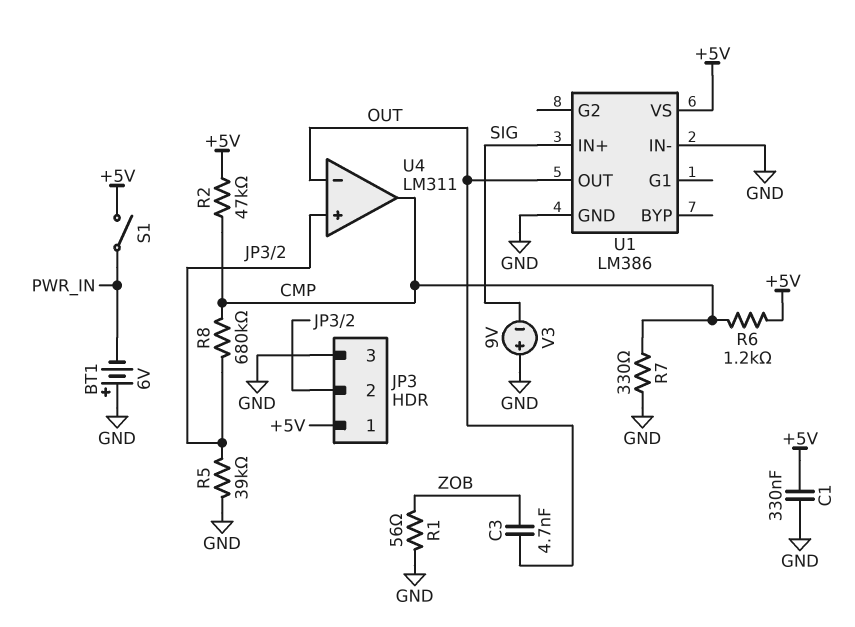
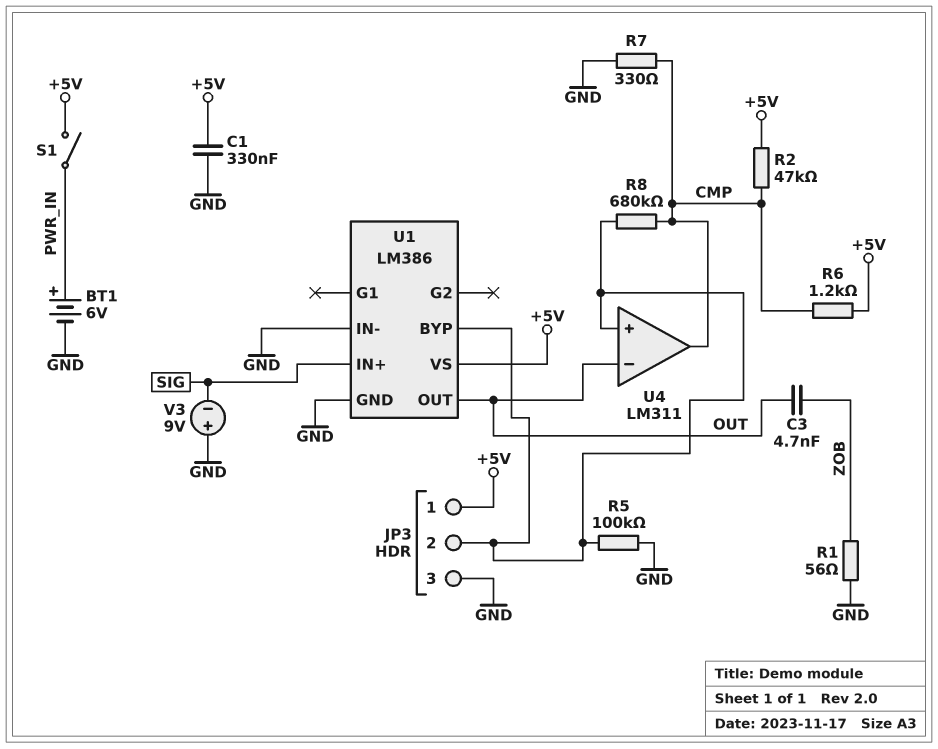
BT1: 6V (plus GND, minus PWR_IN) -> 6V (plus PWR_IN, minus GND)
R5: 39k (GND, JP3/2) -> 100k (GND, JP3/2)
U1 pin BYP: none -> JP3/2

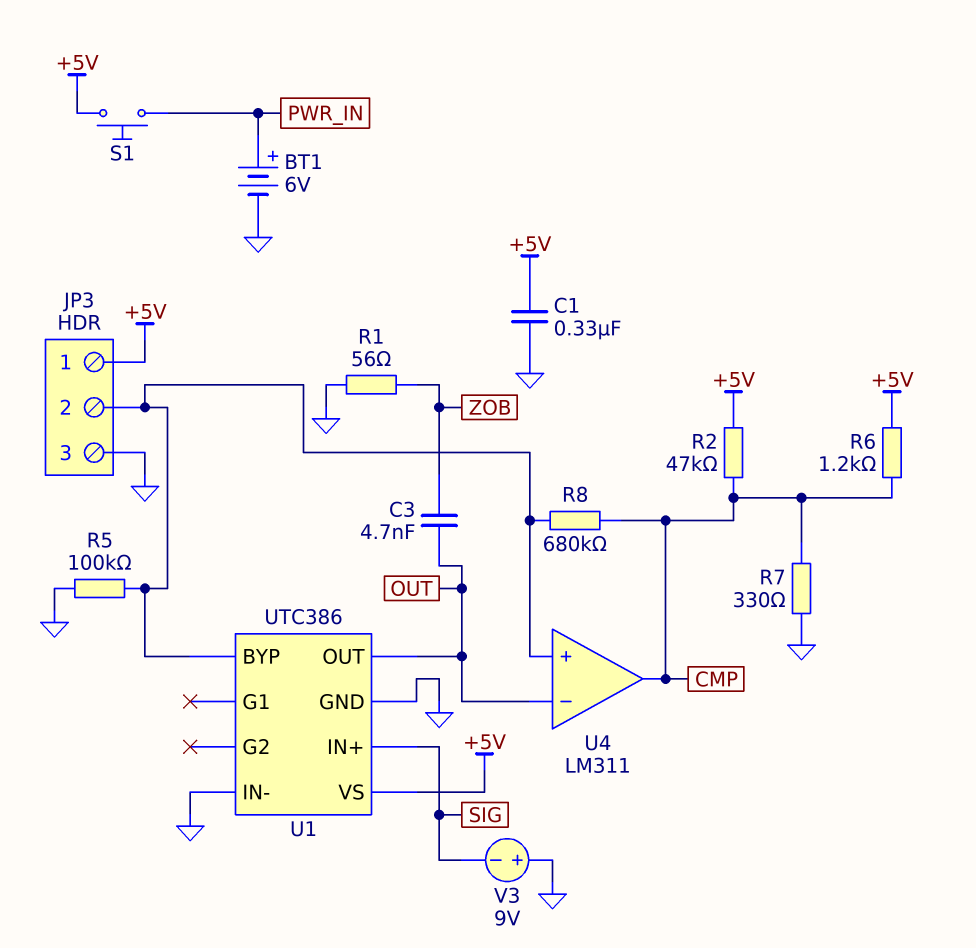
S1: switch (+5V, PWR_IN) -> button (+5V, PWR_IN)
U1: LM386 -> UTC386

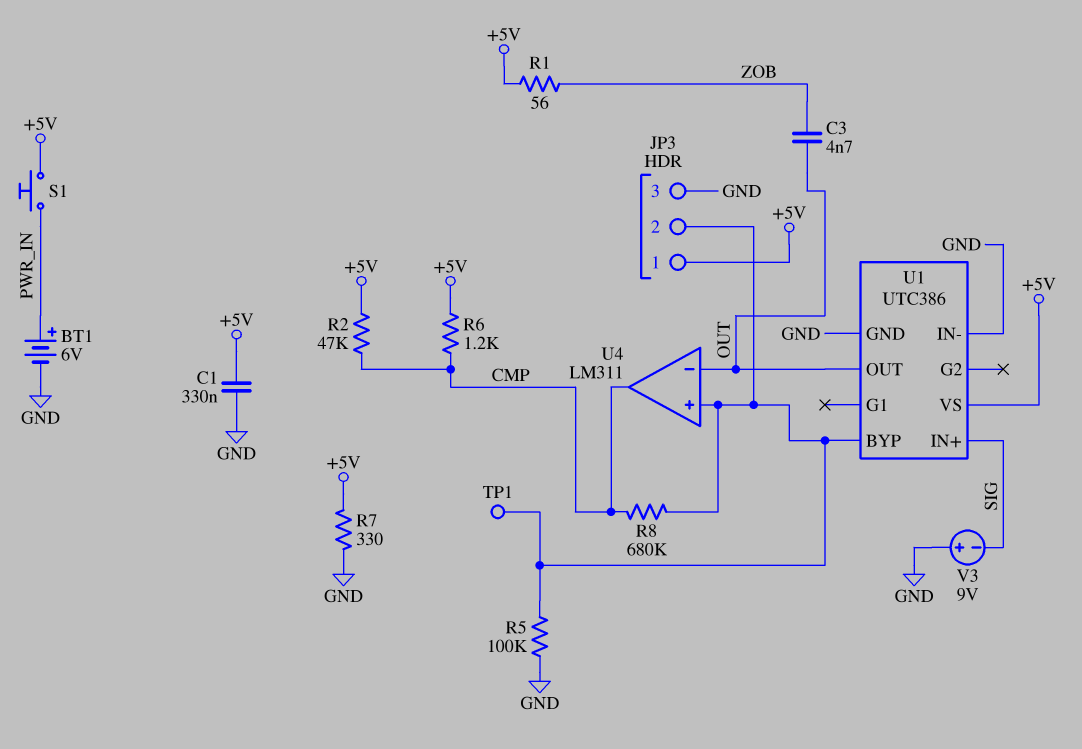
R1: 56 (GND, ZOB) -> 56 (+5V, ZOB)
R7: 330 (CMP, GND) -> 330 (+5V, GND)
TP1: none -> test point (JP3/2)

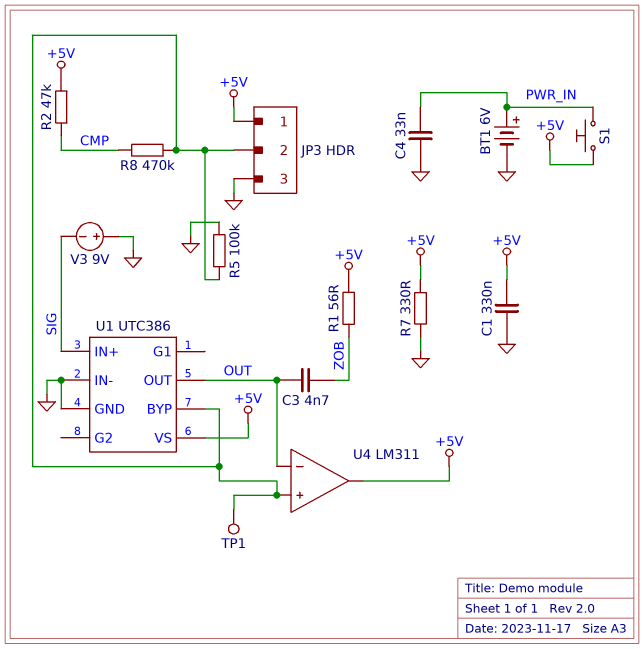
C4: none -> 33nF (GND, PWR_IN)
R6: 1.2k (+5V, CMP) -> none
R8: 680k (CMP, JP3/2) -> 470k (CMP, JP3/2)
U4 pin out: CMP -> +5V

